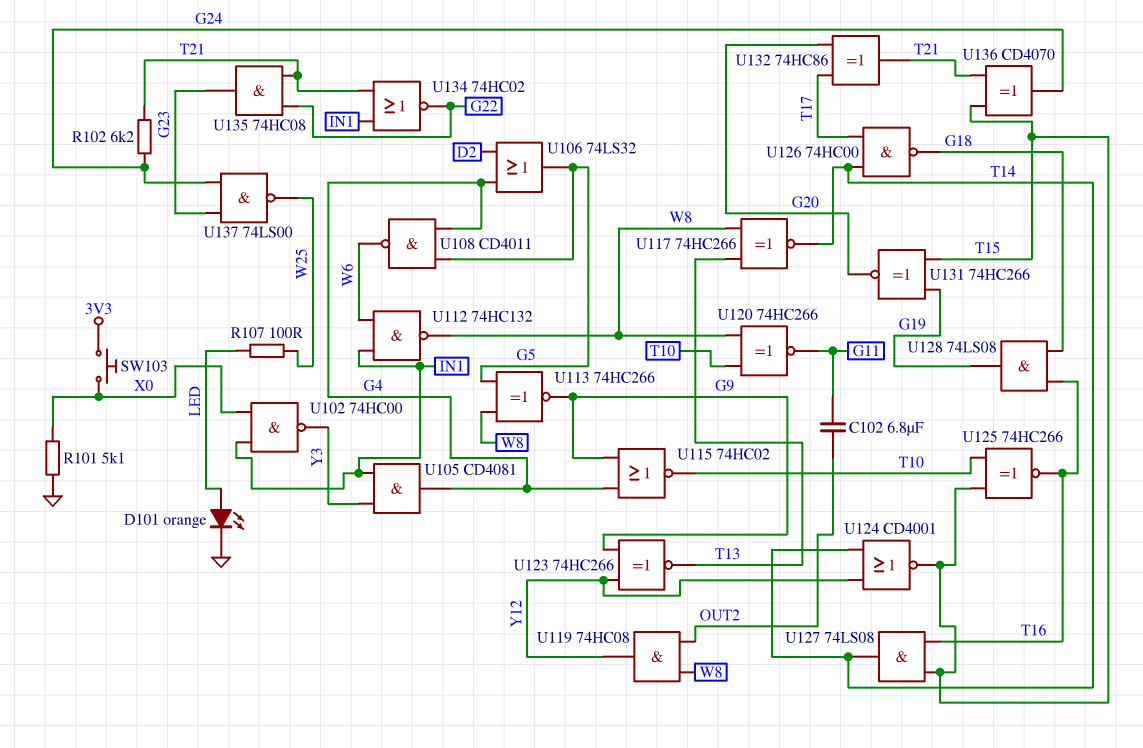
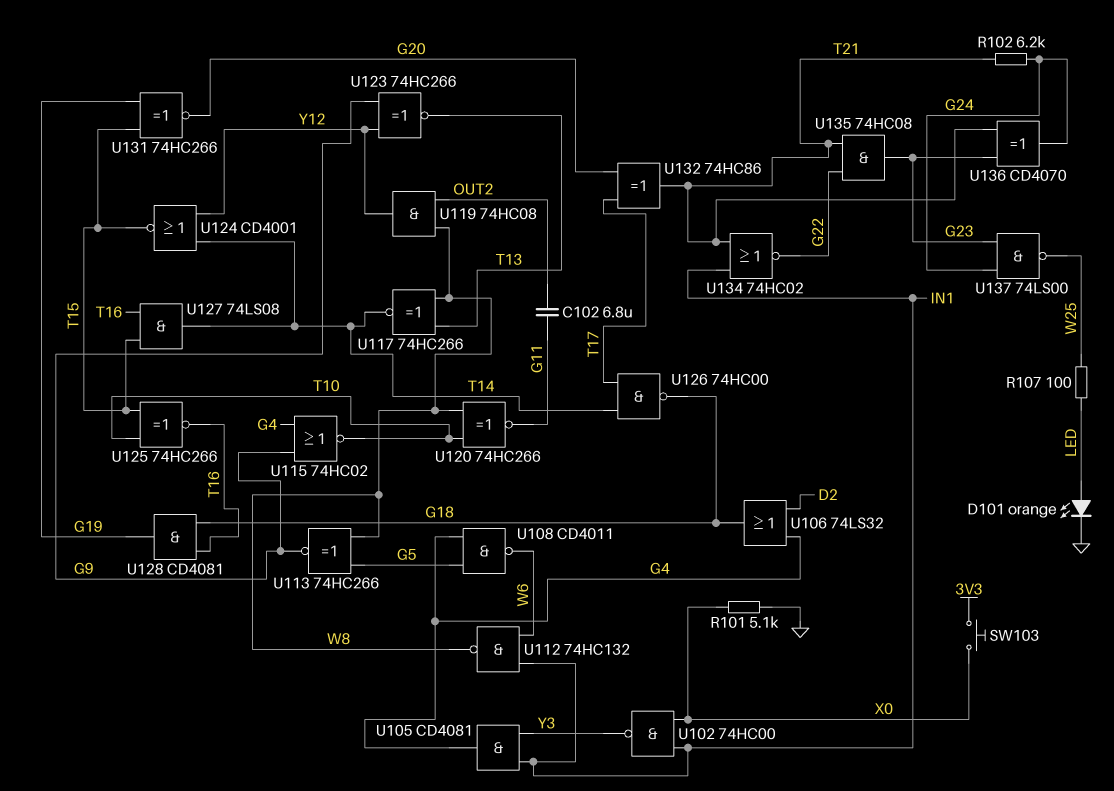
U106: OR 74LS32 (in D2, in G4, out G5) -> OR 74LS32 (in D2, in G4, out G18)
U128: AND 74LS08 (in G18, in T16, out G19) -> AND CD4081 (in G18, in T16, out G19)
U136: XOR CD4070 (in T15, in T21, out G24) -> XOR CD4070 (in G23, in T21, out G24)

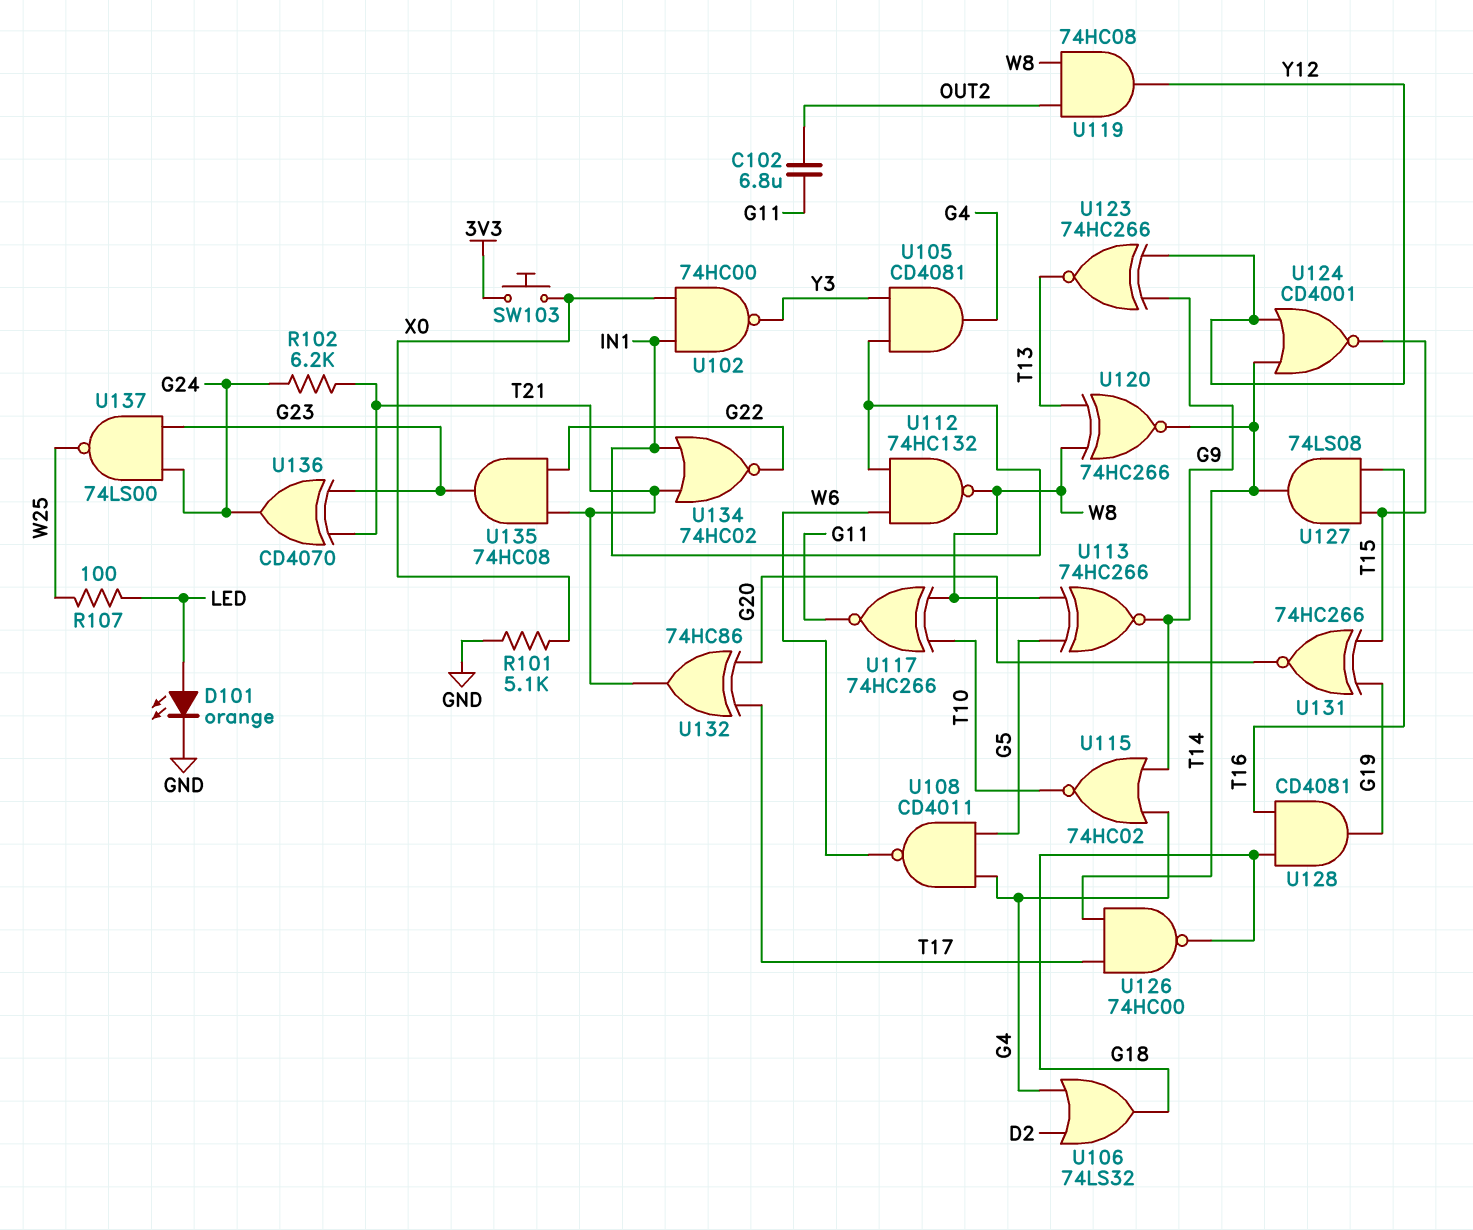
U117: XNOR 74HC266 (in T13, in W8, out T14) -> XNOR 74HC266 (in T10, in W8, out G11)
U120: XNOR 74HC266 (in T10, in W8, out G11) -> XNOR 74HC266 (in T13, in W8, out T14)
U125: XNOR 74HC266 (in T10, in T15, out T16) -> none

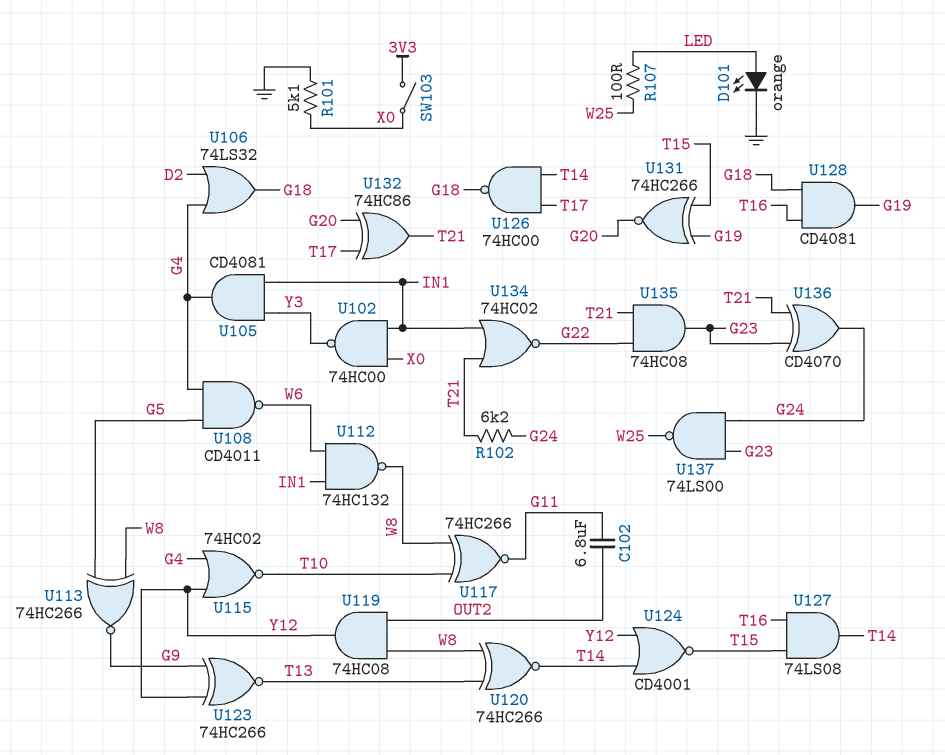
SW103: button (3V3, X0) -> switch (3V3, X0)
U115: NOR 74HC02 (in G4, in G9, out T10) -> NOR 74HC02 (in G4, in Y12, out T10)

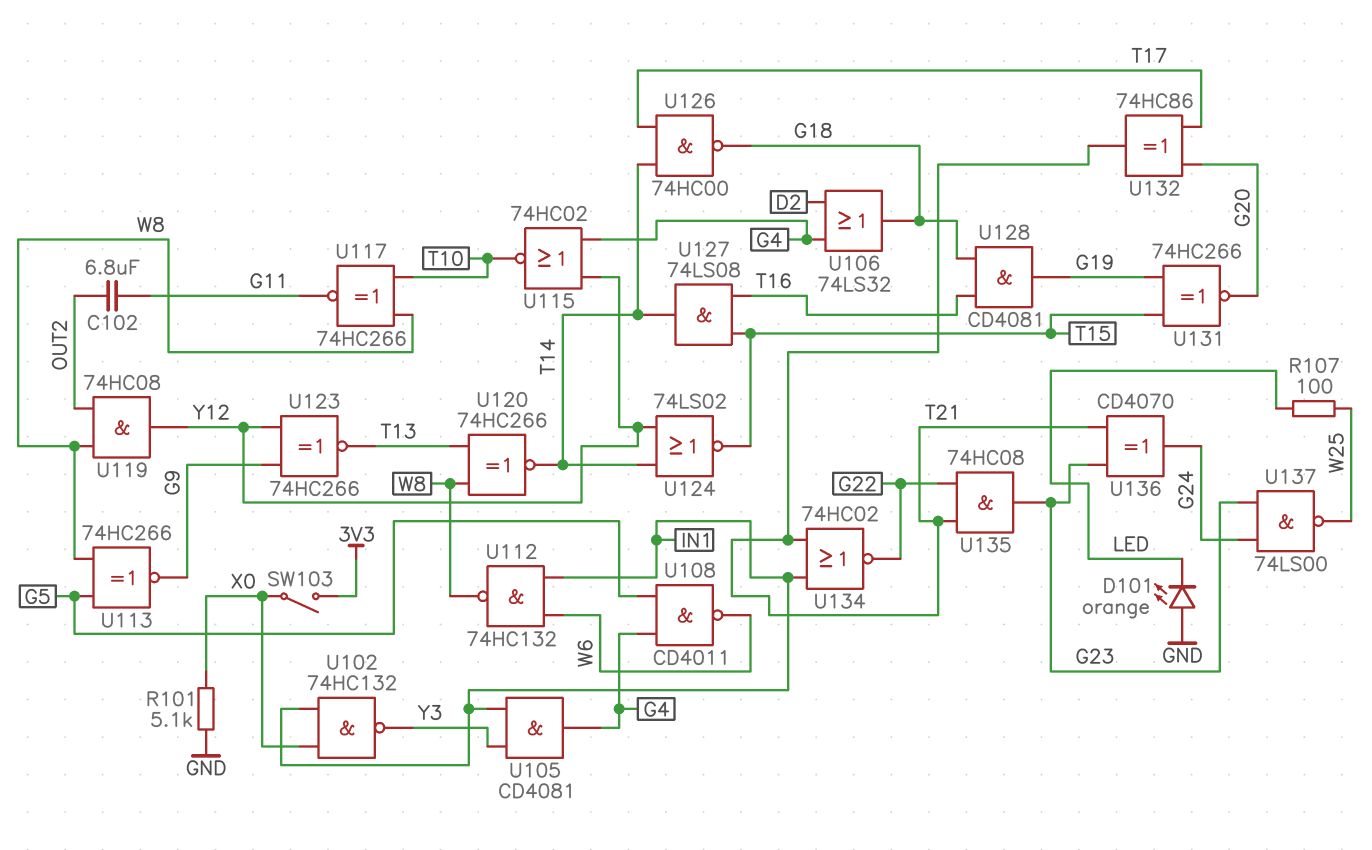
D101: LED orange (A LED, K GND) -> LED orange (A GND, K LED)
R102: 6.2k (G24, T21) -> none
U102: NAND 74HC00 (in IN1, in X0, out Y3) -> NAND 74HC132 (in IN1, in X0, out Y3)
U124: NOR CD4001 (in T14, in Y12, out T15) -> NOR 74LS02 (in T14, in Y12, out T15)

